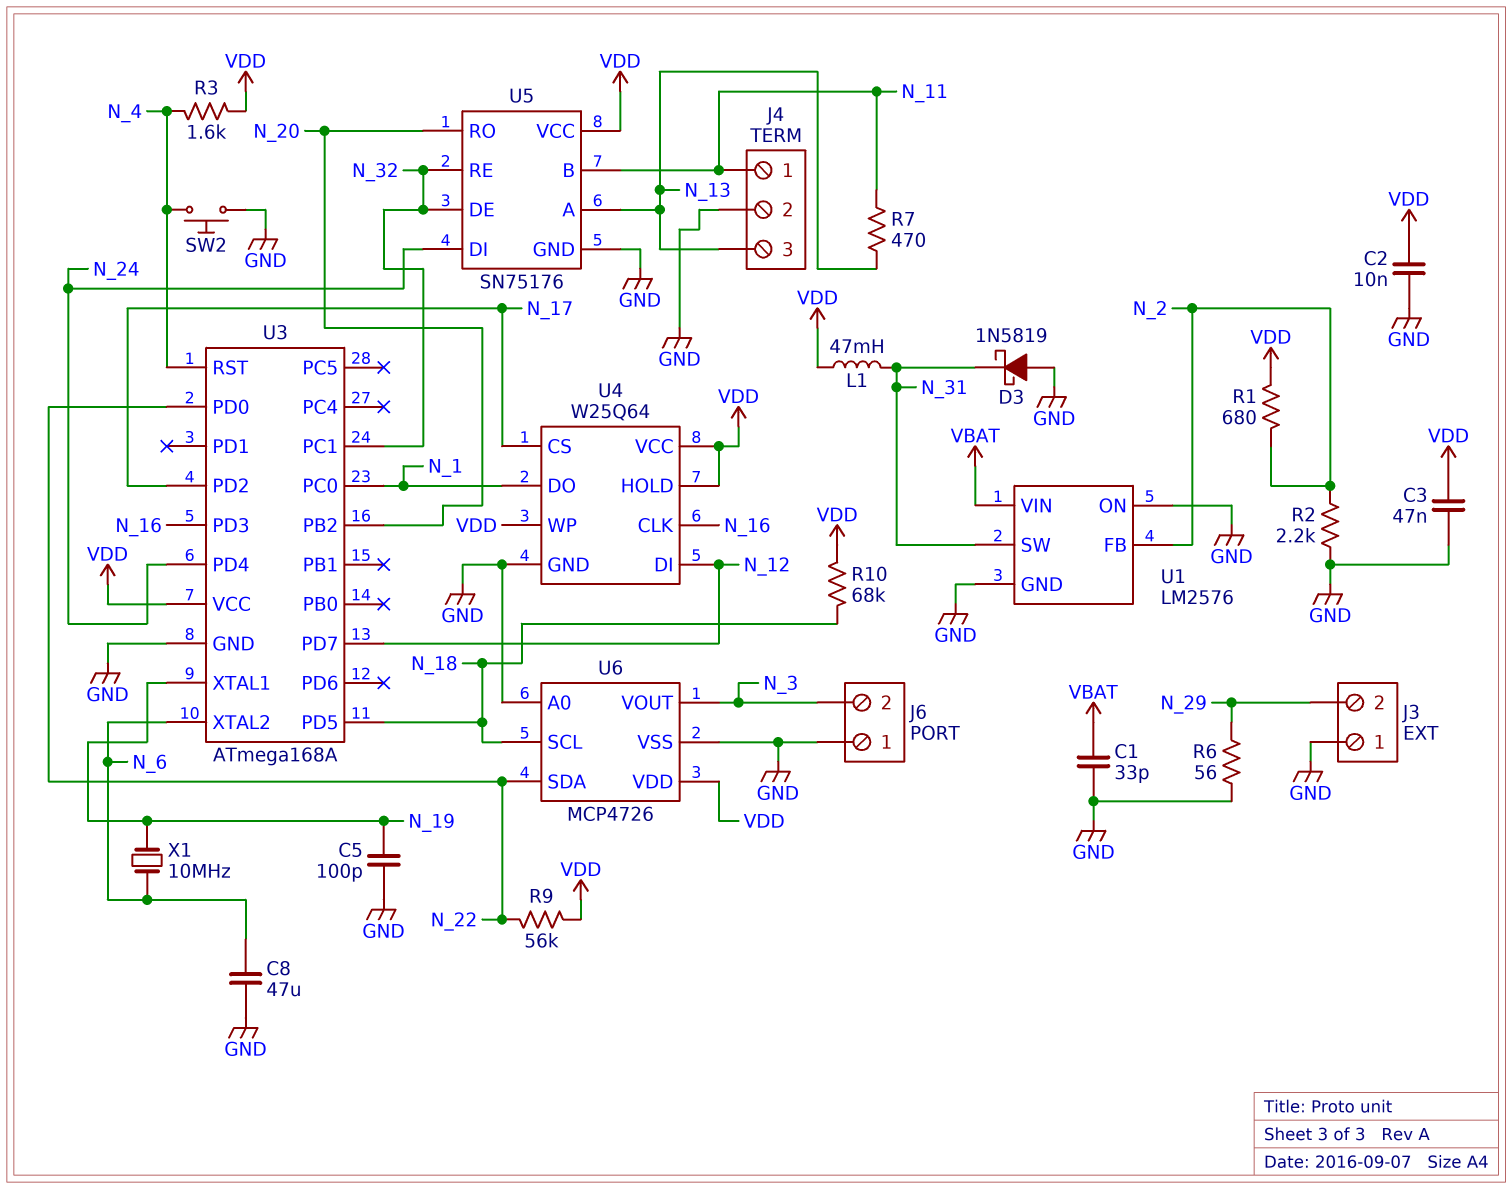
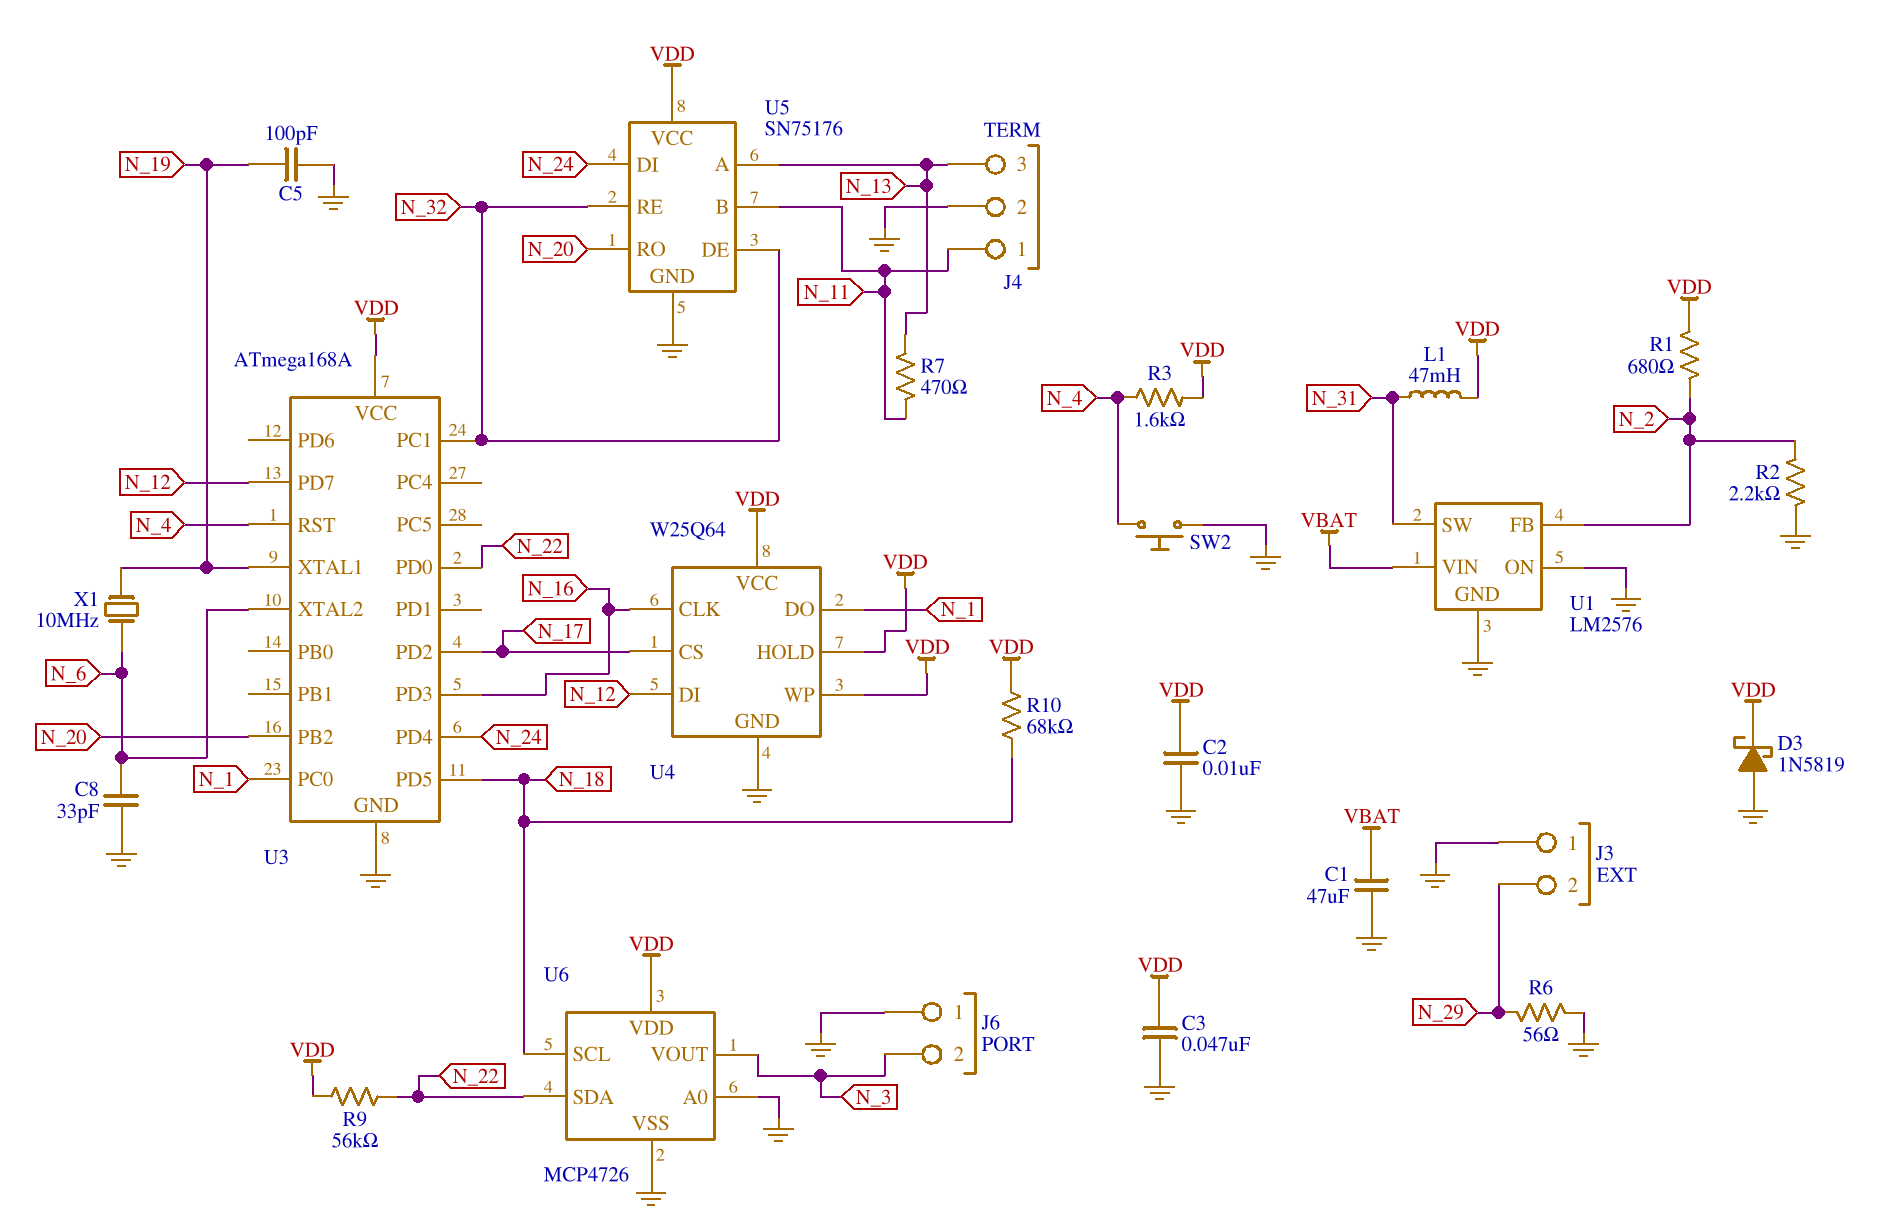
C1: 33pF (GND, VBAT) -> 47uF (GND, VBAT)
C8: 47uF (GND, N_6) -> 33pF (GND, N_6)
D3: schottky 1N5819 (A GND, K N_31) -> schottky 1N5819 (A GND, K VDD)

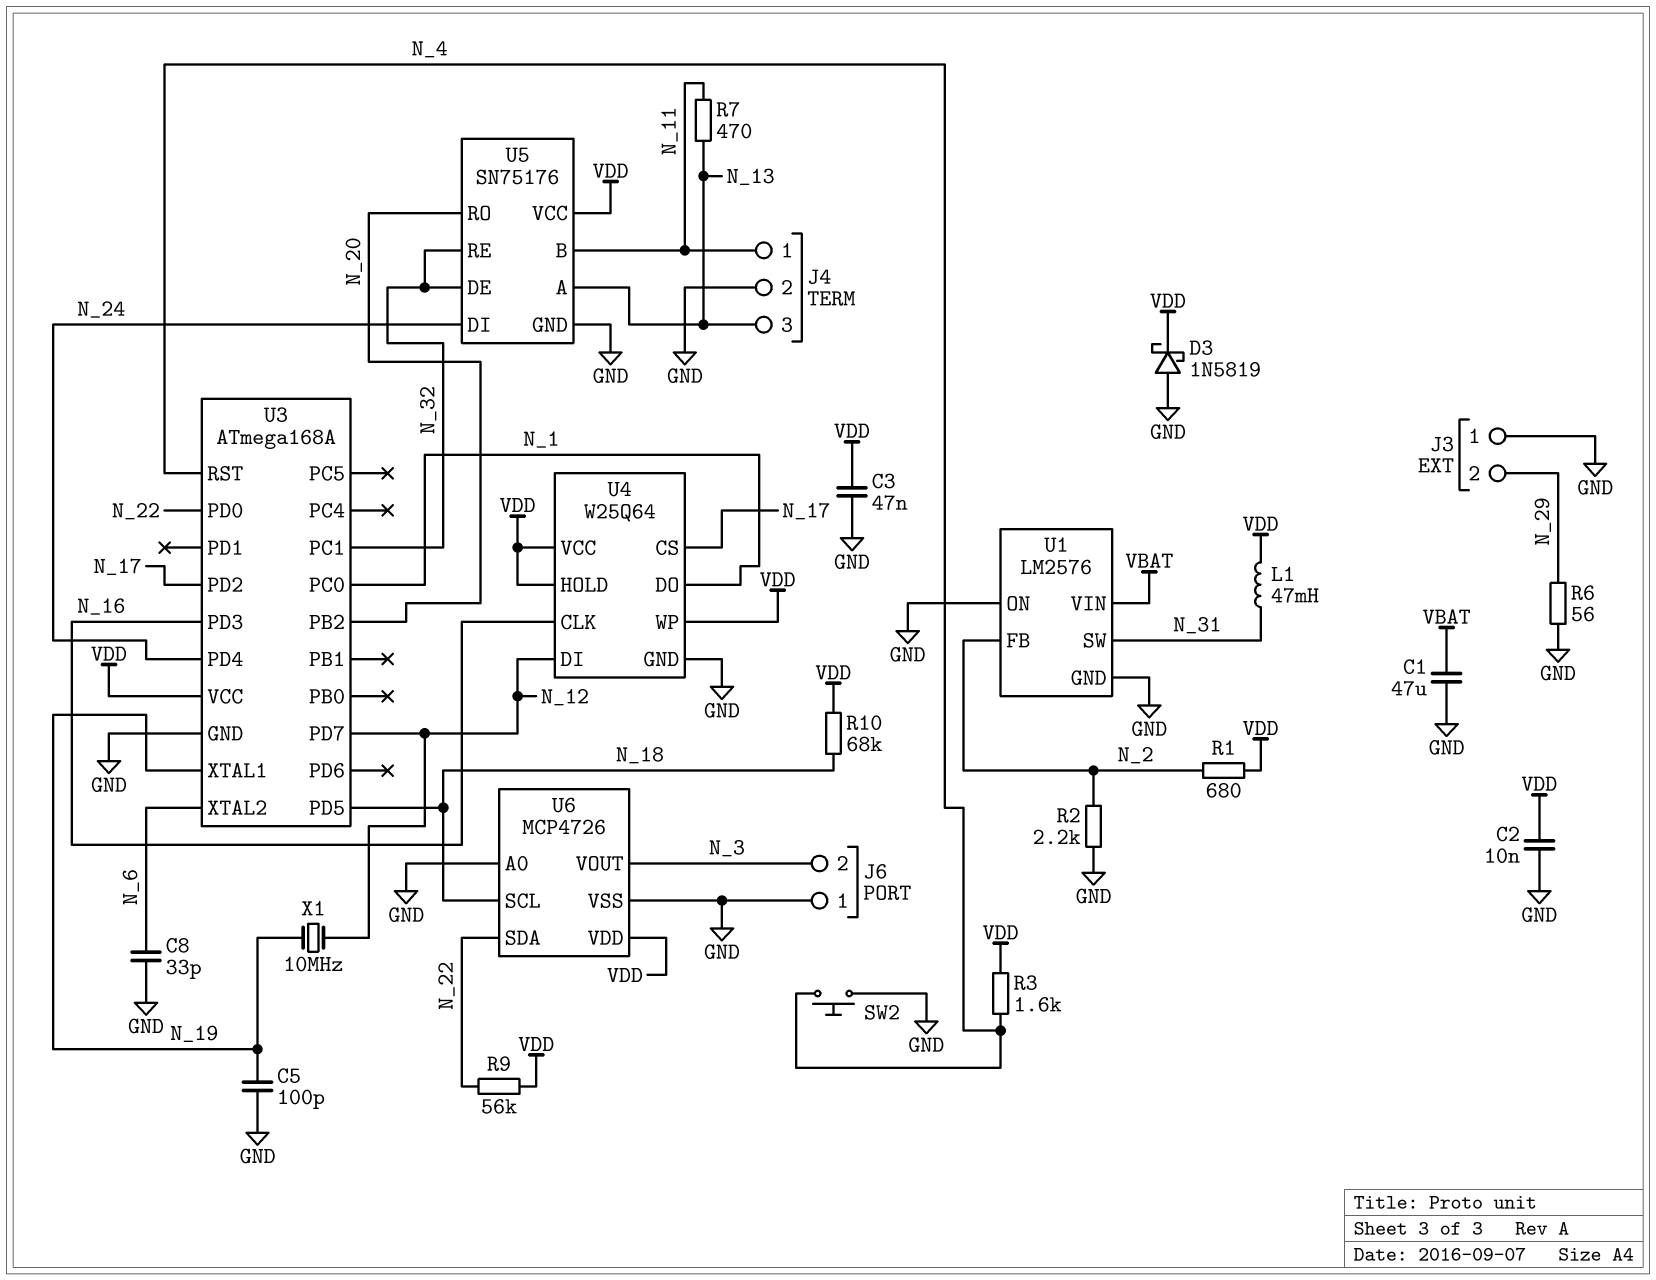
X1: 10MHz (N_6, N_19) -> 10MHz (N_12, N_19)

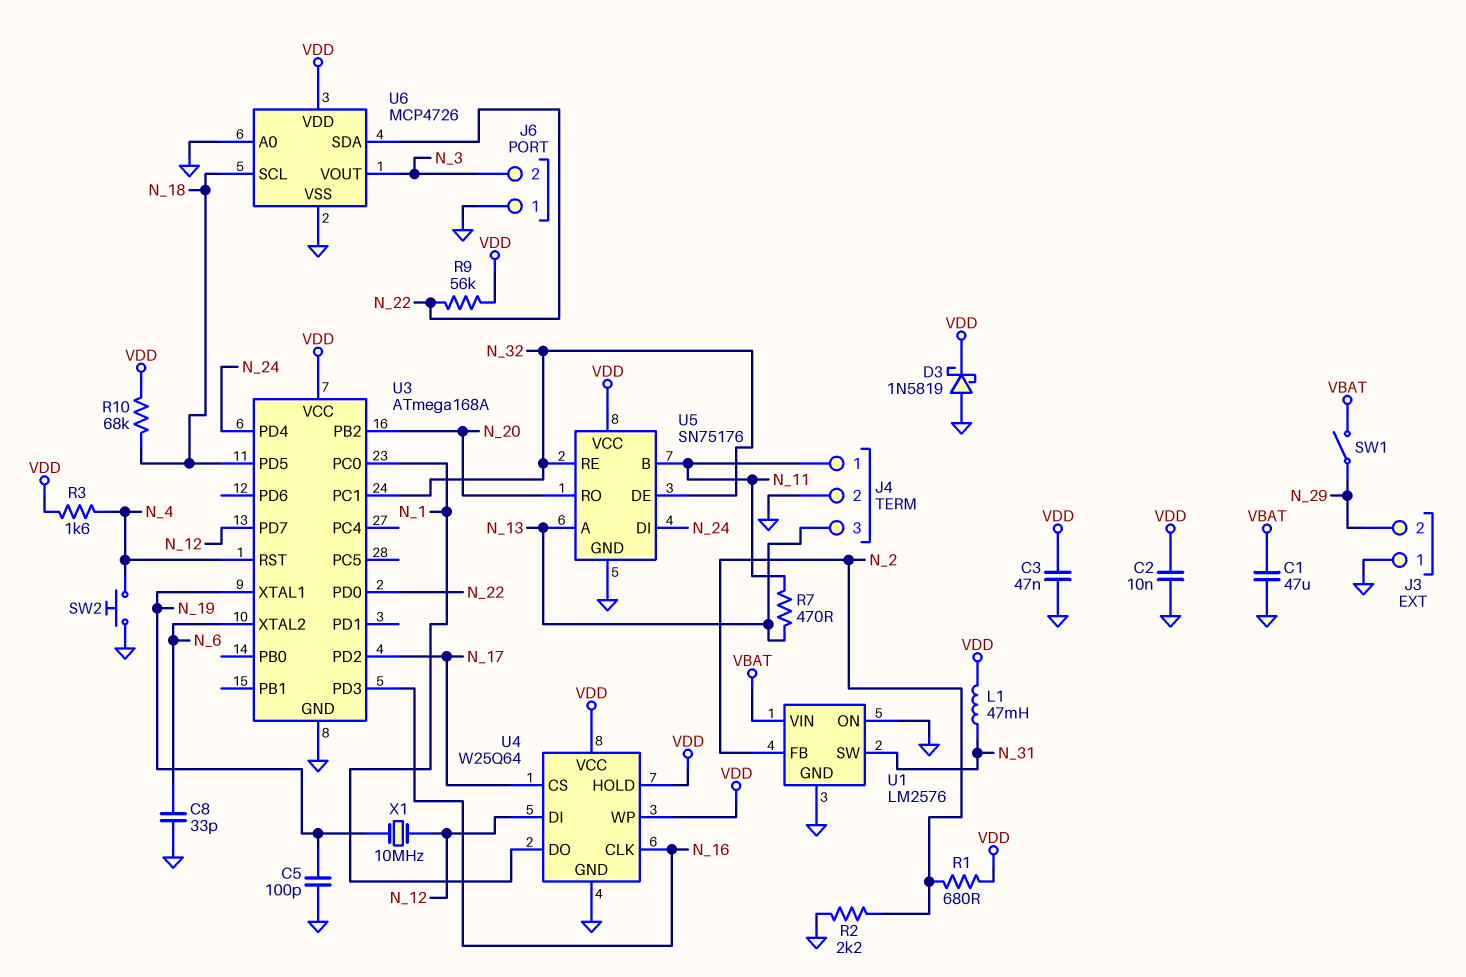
R6: 56 (GND, N_29) -> none
SW1: none -> switch (N_29, VBAT)

